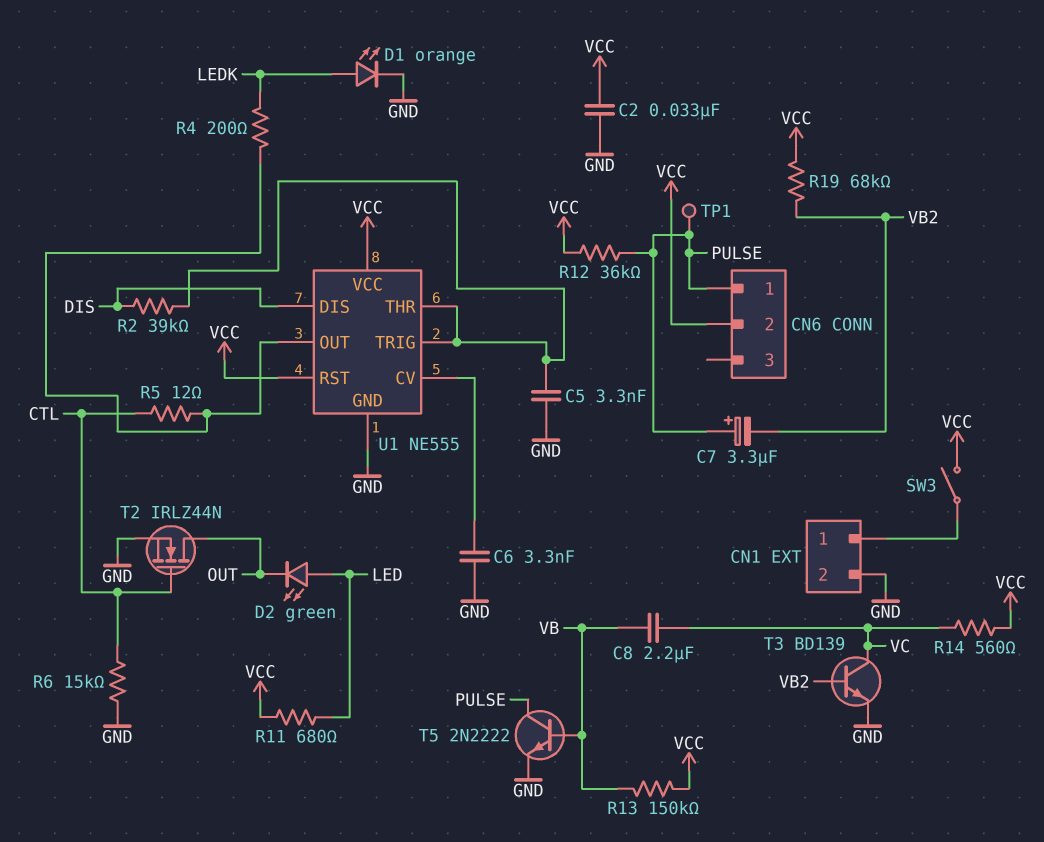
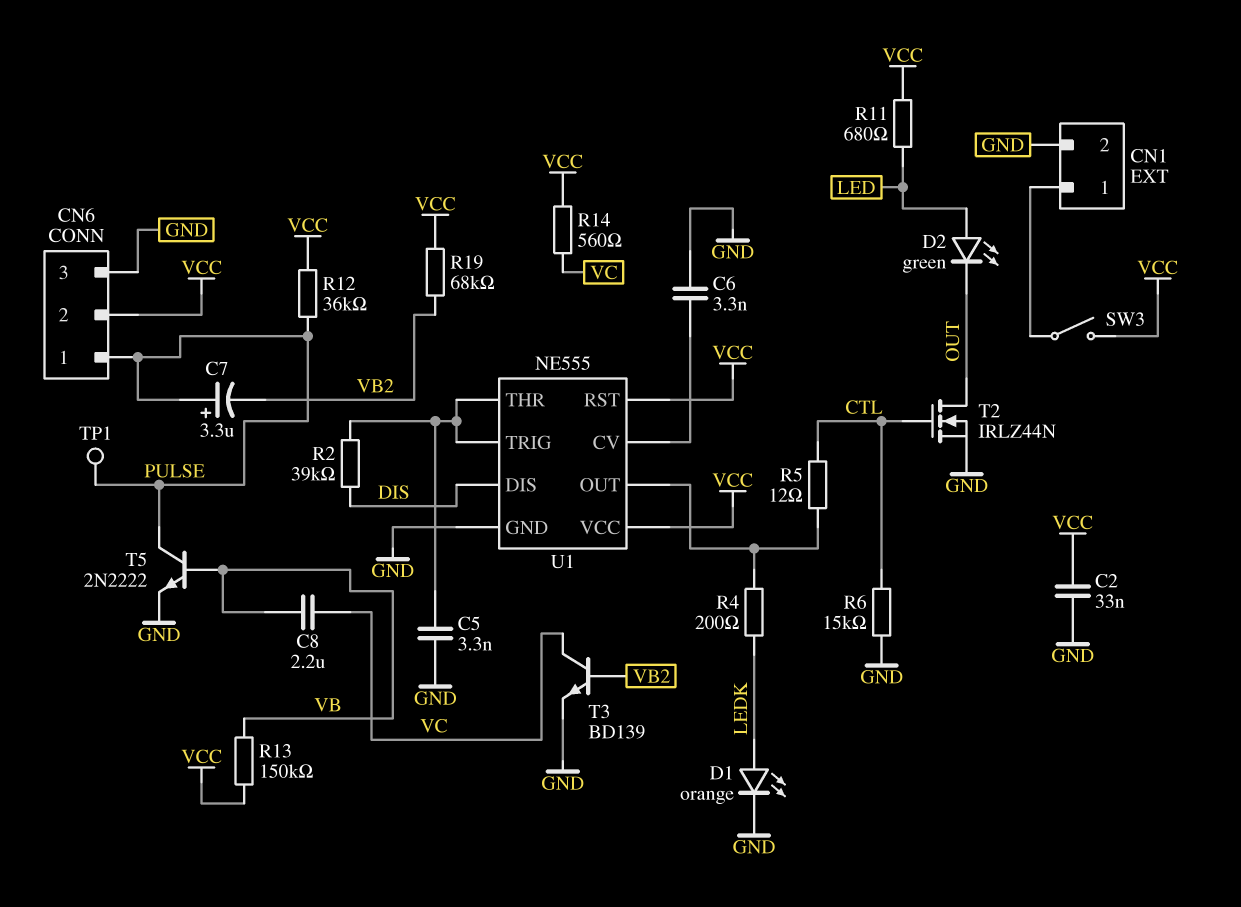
CN6 pin 3: none -> GND

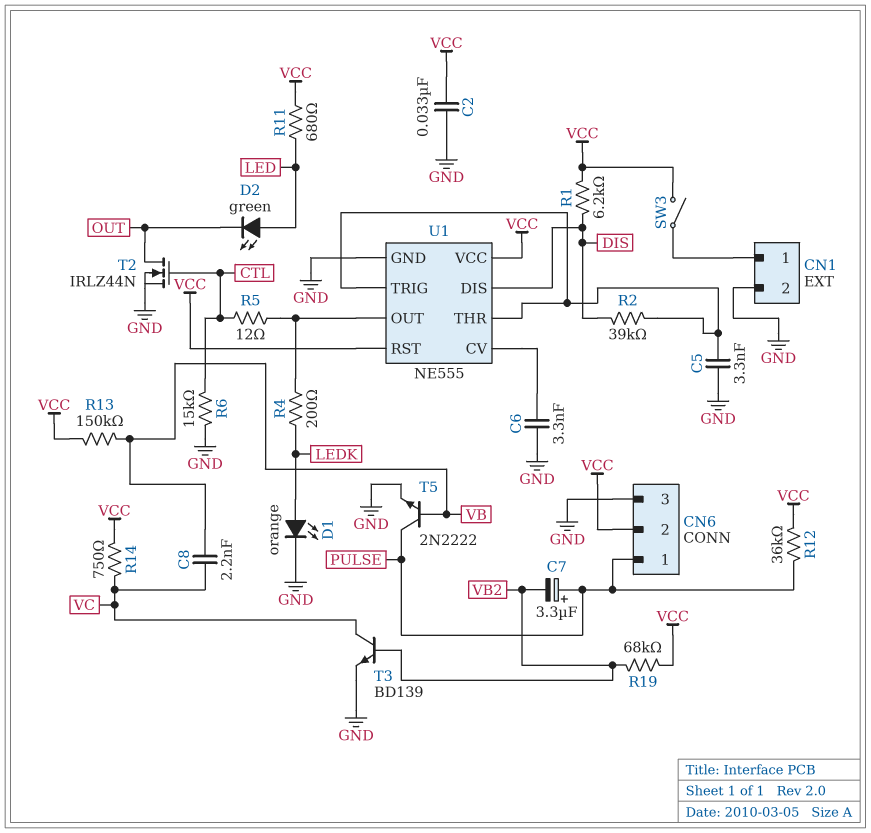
C8: 2.2uF (VB, VC) -> 2.2nF (VB, VC)
R1: none -> 6.2k (DIS, VCC)
R14: 560 (VC, VCC) -> 750 (VC, VCC)
TP1: test point (PULSE) -> none

